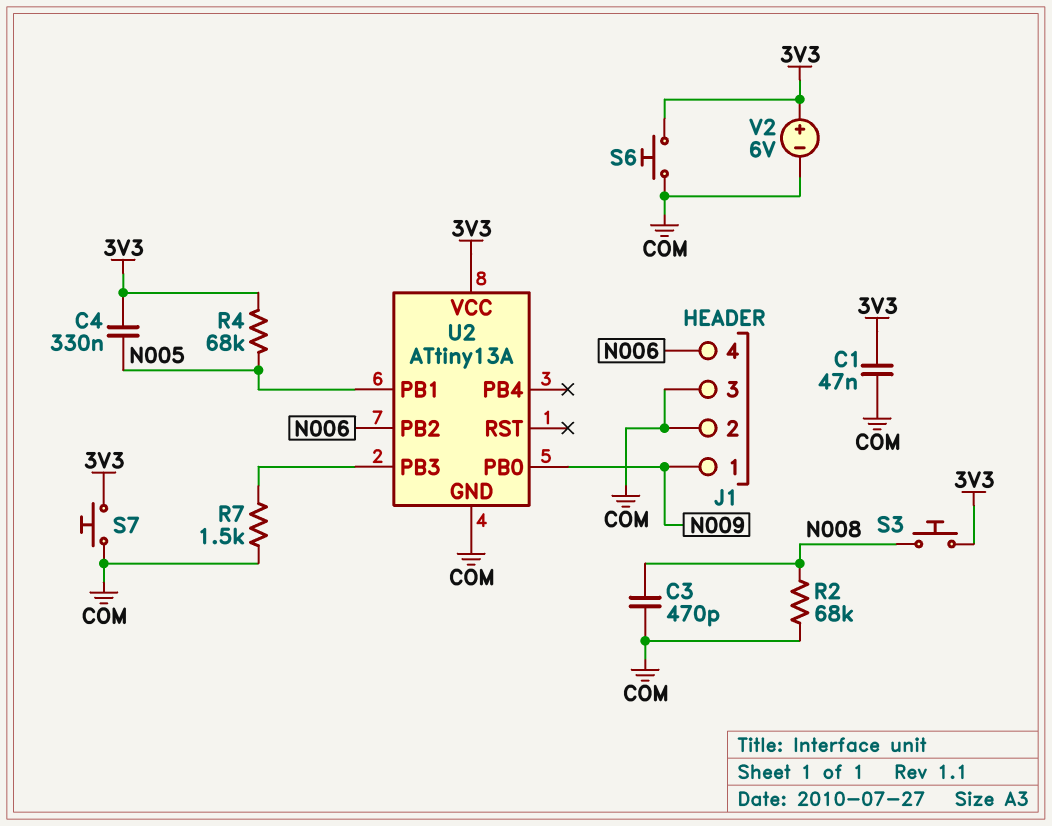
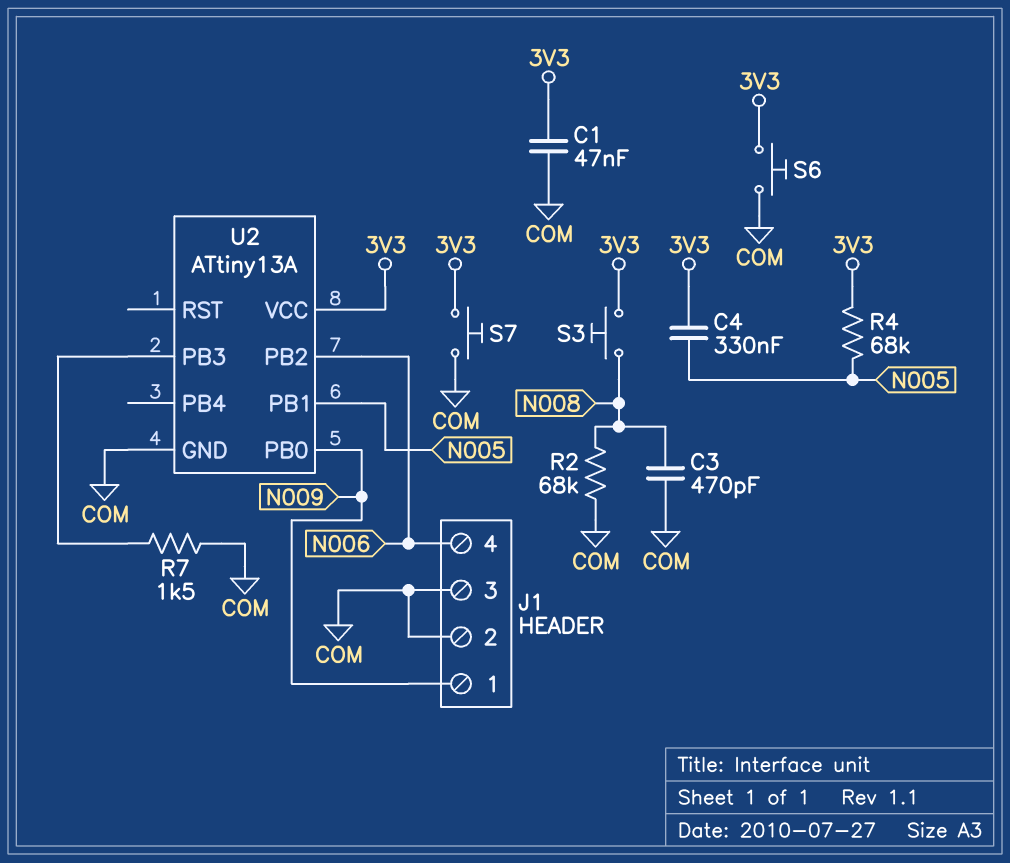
V2: 6V (plus 3V3, minus COM) -> none

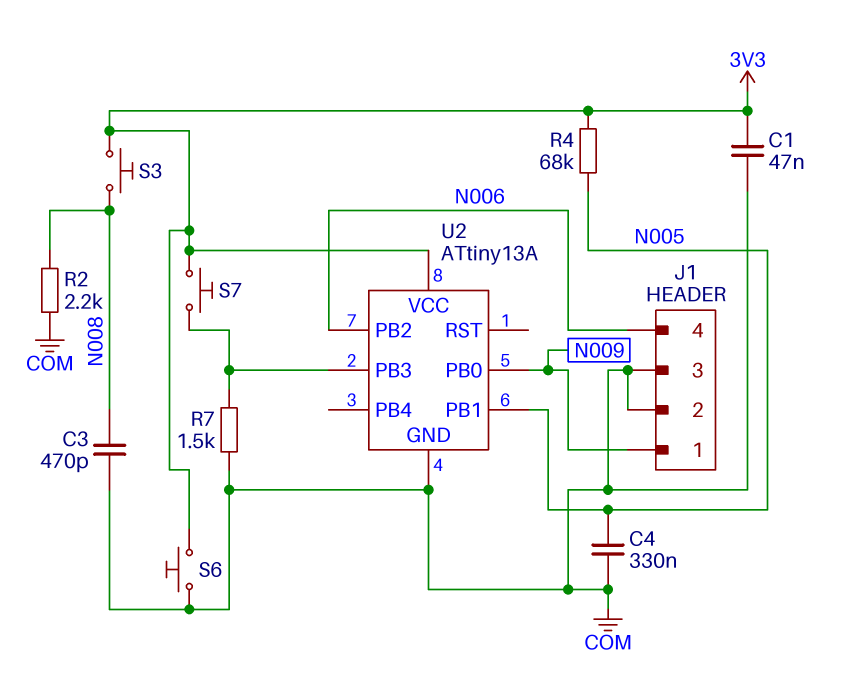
C4: 330nF (3V3, N005) -> 330nF (COM, N005)
R2: 68k (COM, N008) -> 2.2k (COM, N008)
S7: button (3V3, COM) -> button (3V3, U2/PB3)

